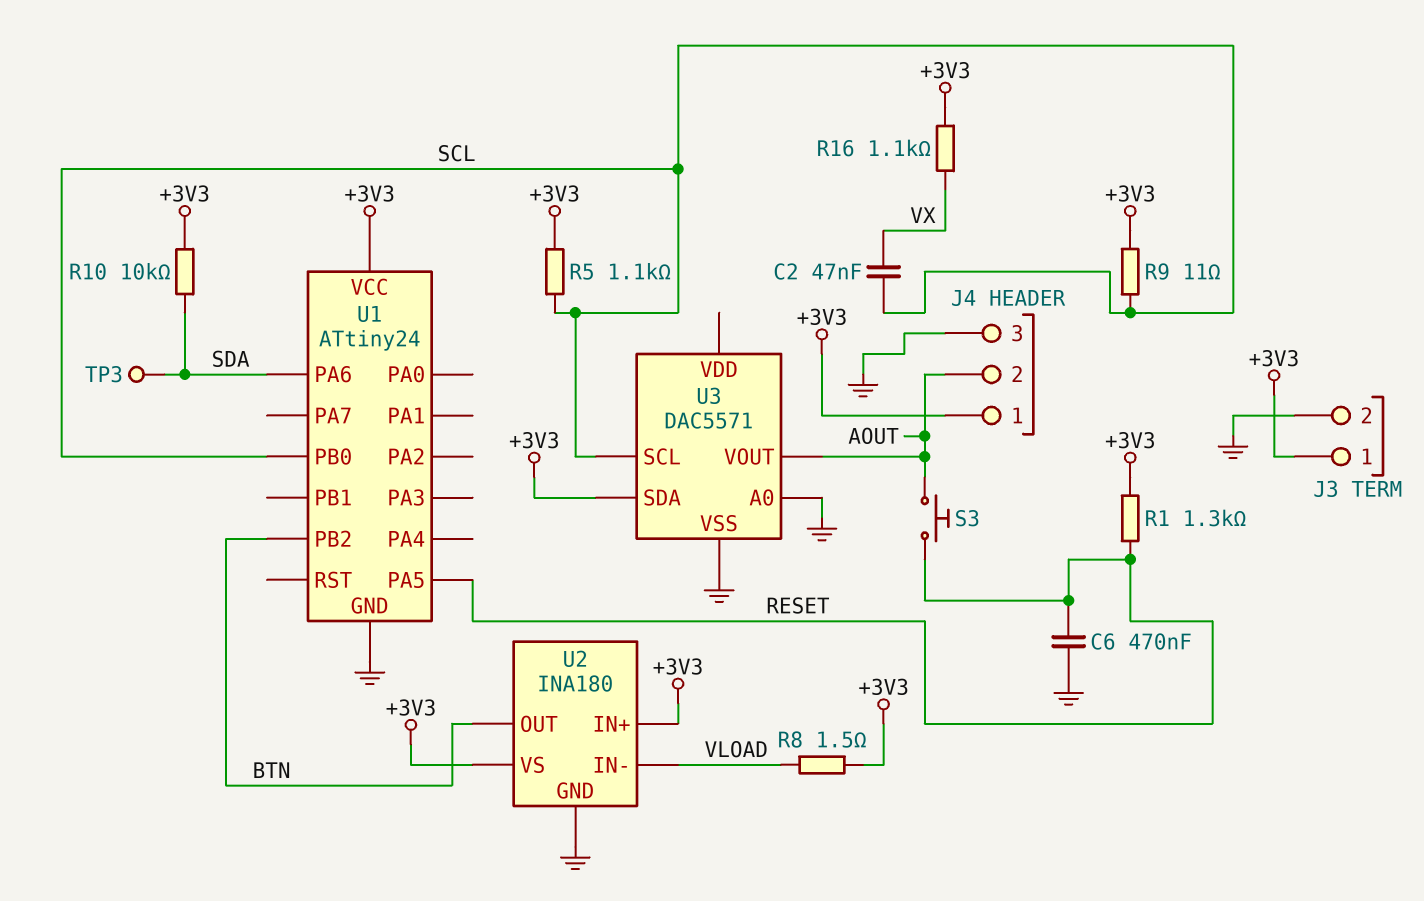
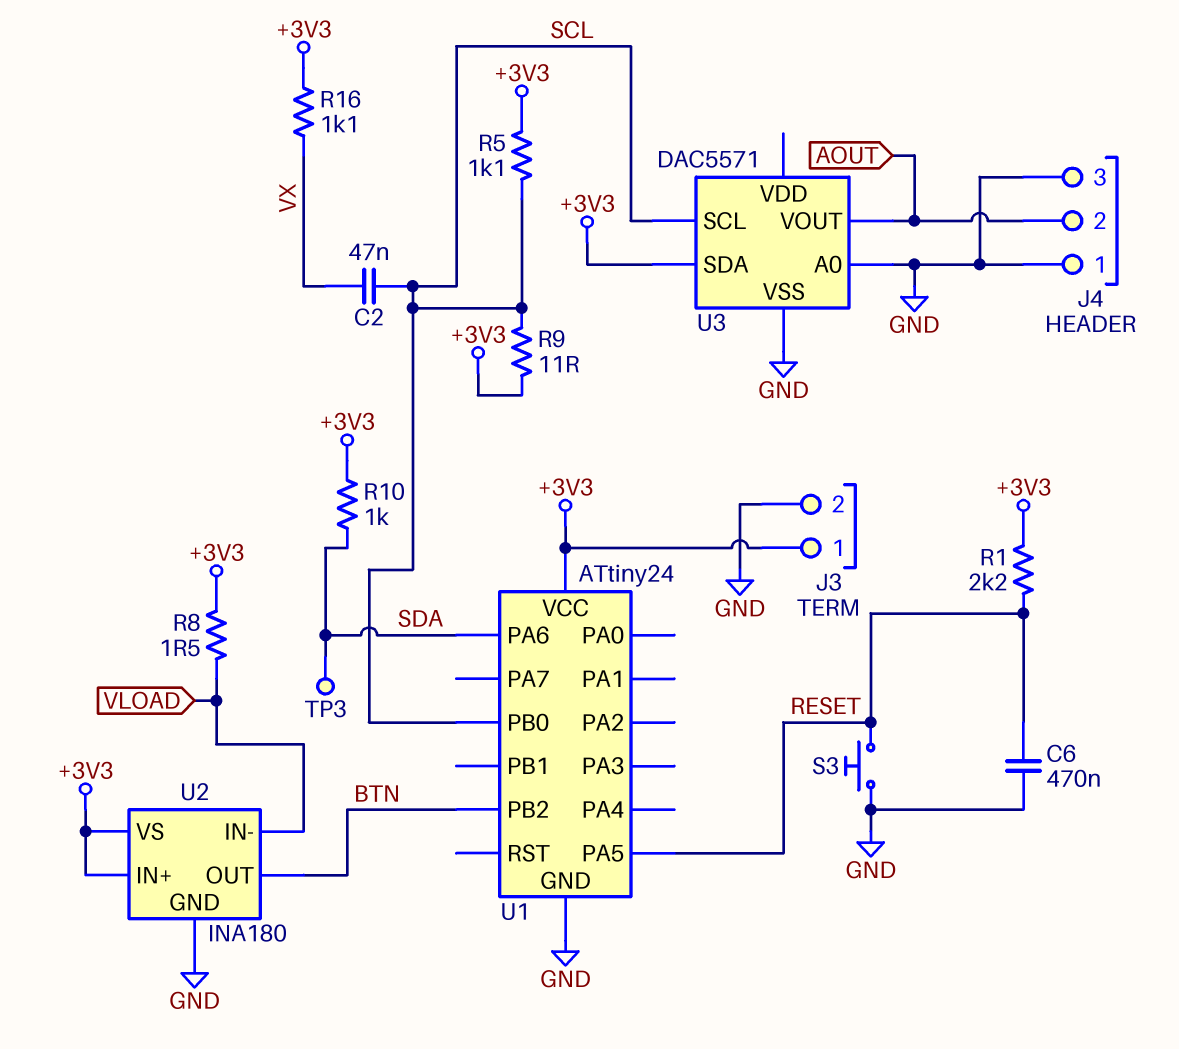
J4 pin 1: +3V3 -> GND
R1: 1.3k (+3V3, RESET) -> 2.2k (+3V3, RESET)
R10: 10k (+3V3, SDA) -> 1k (+3V3, SDA)
S3: button (AOUT, RESET) -> button (GND, RESET)

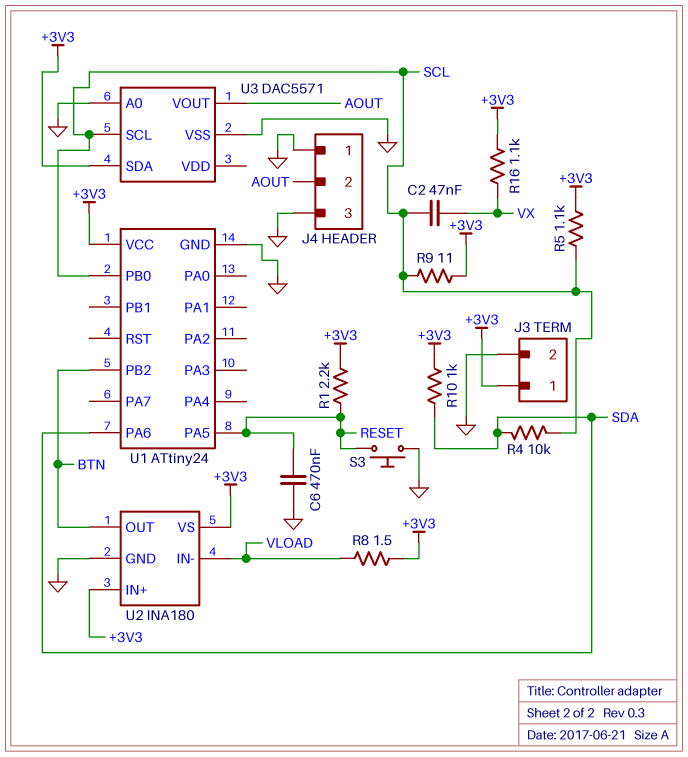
R4: none -> 10k (SCL, SDA)
TP3: test point (SDA) -> none

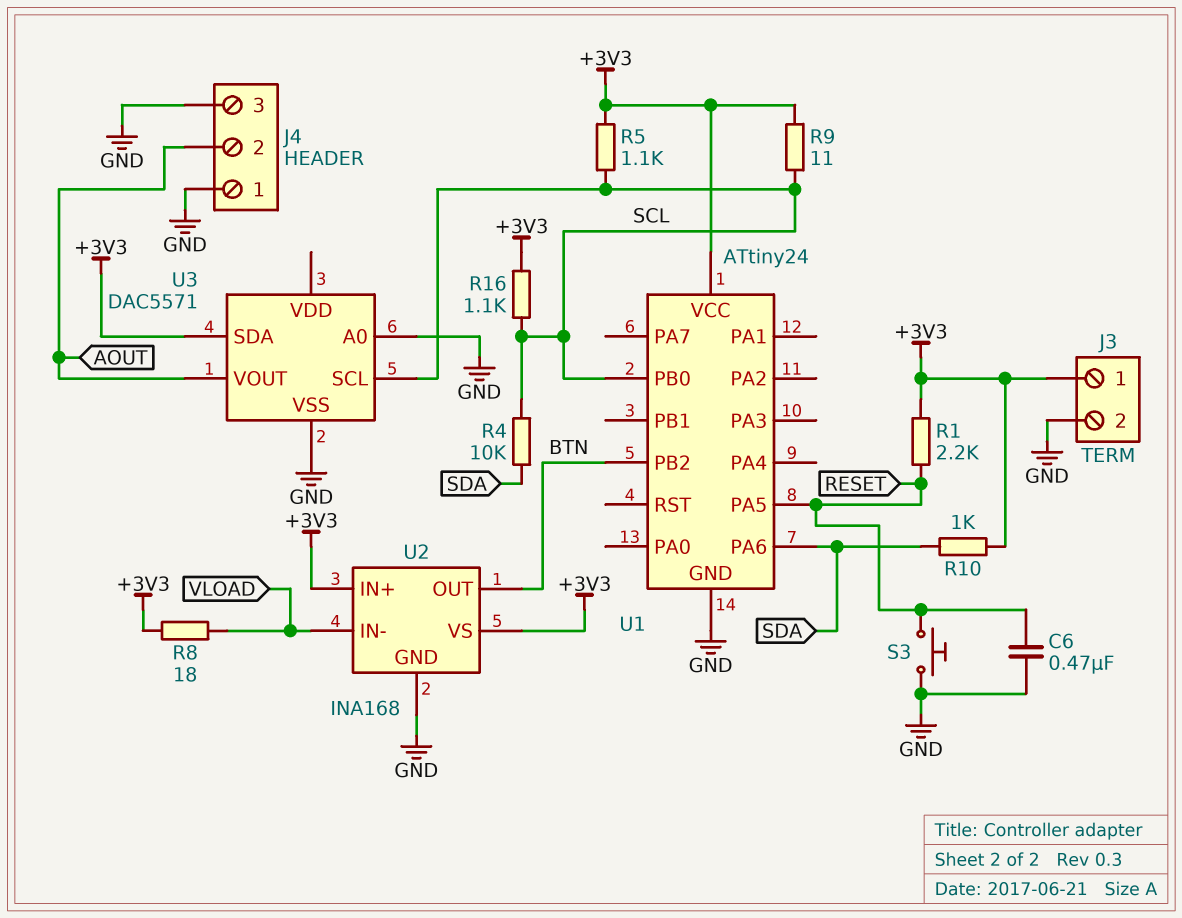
C2: 47nF (SCL, VX) -> none
R8: 1.5 (+3V3, VLOAD) -> 18 (+3V3, VLOAD)
R16: 1.1k (+3V3, VX) -> 1.1k (+3V3, SCL)
U2: INA180 -> INA168

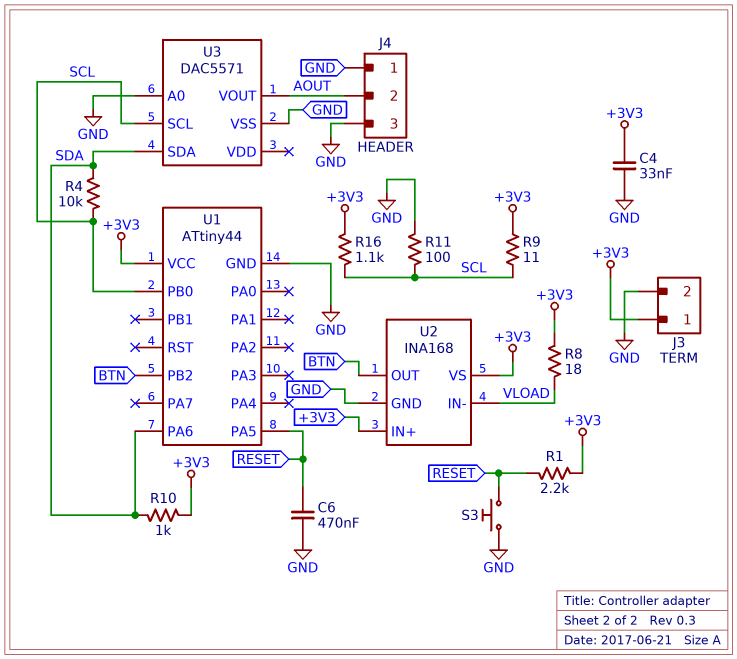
C4: none -> 33nF (+3V3, GND)
R5: 1.1k (+3V3, SCL) -> none
R11: none -> 100 (GND, SCL)
U1: ATtiny24 -> ATtiny44
U3 pin SDA: +3V3 -> SDA

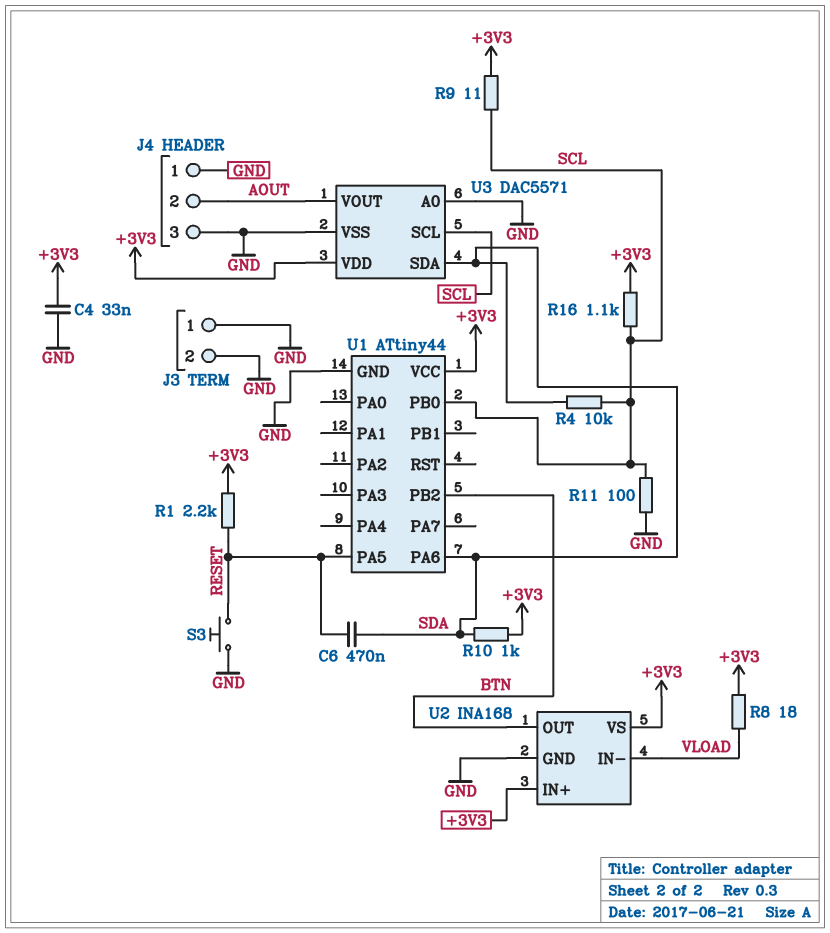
C6: 470nF (GND, RESET) -> 470nF (RESET, SDA)
J3 pin 1: +3V3 -> GND
U3 pin VDD: none -> +3V3

